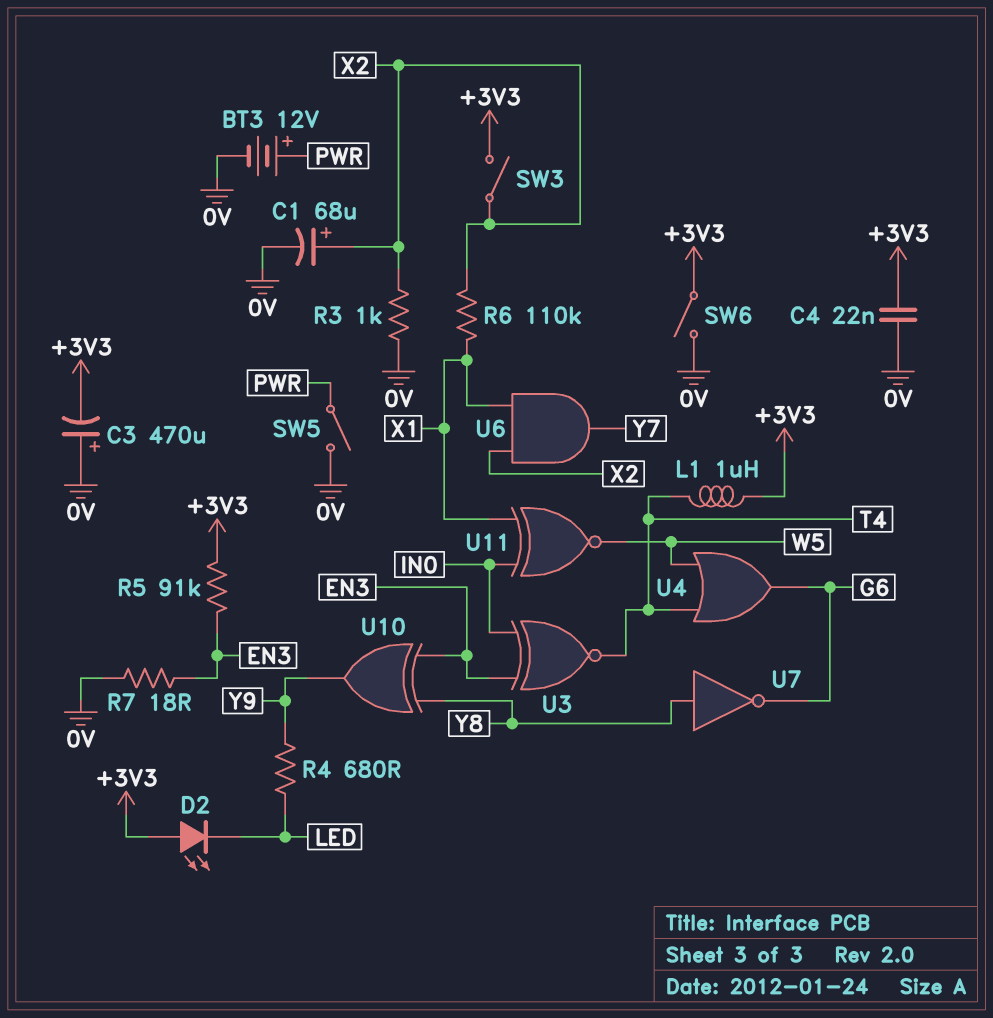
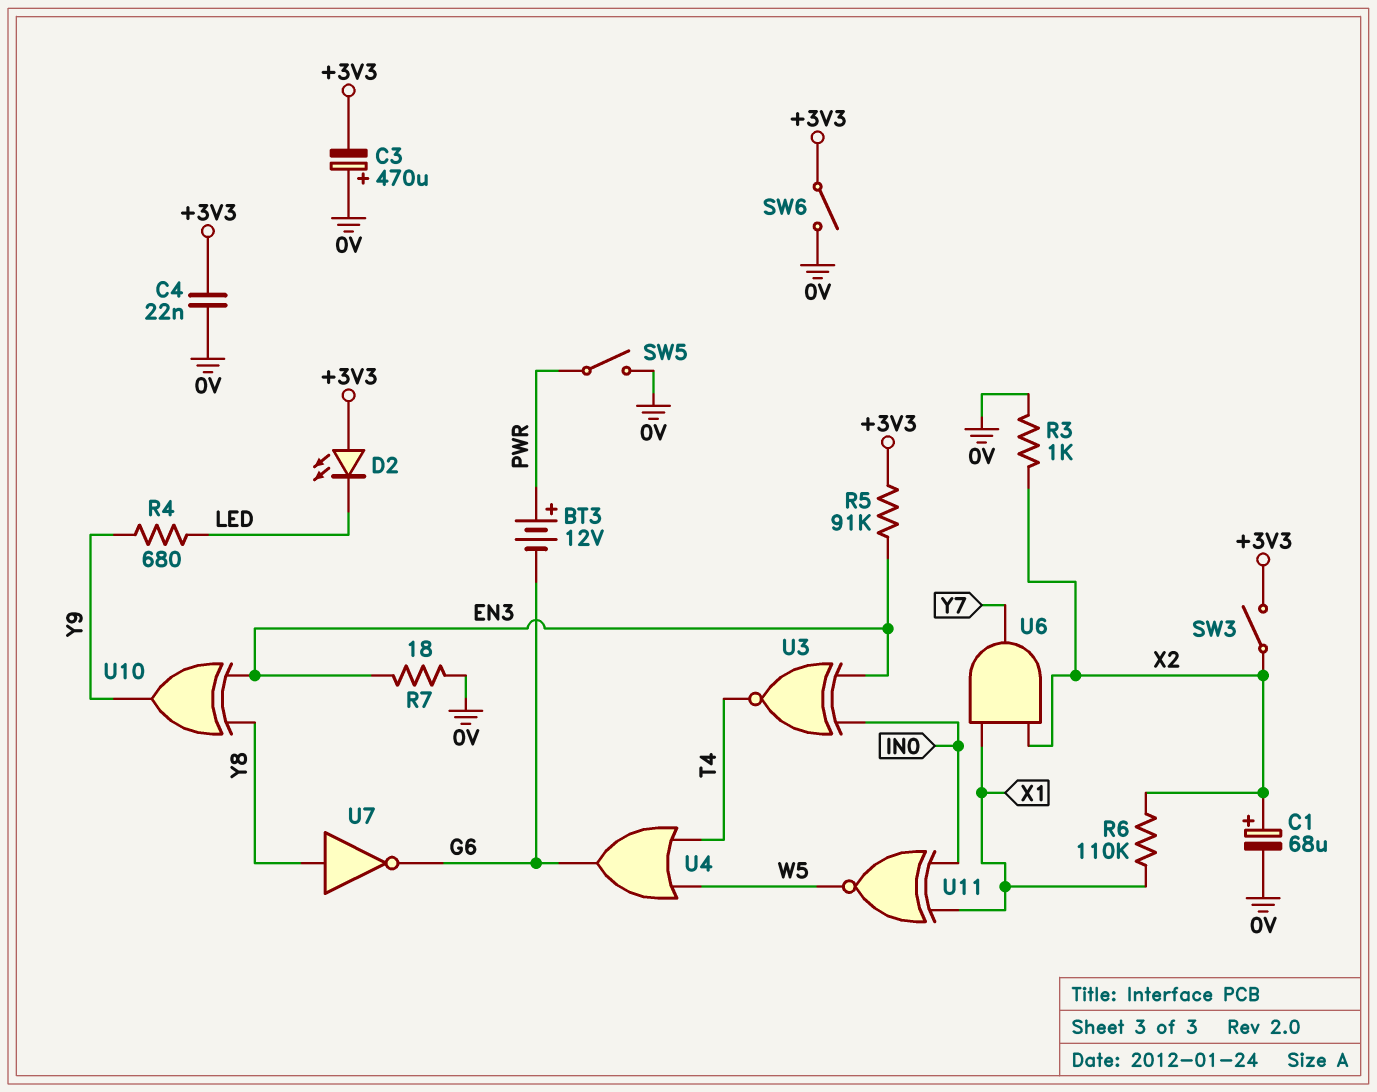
BT3: 12V (plus PWR, minus 0V) -> 12V (plus PWR, minus G6)
L1: 1uH (+3V3, T4) -> none

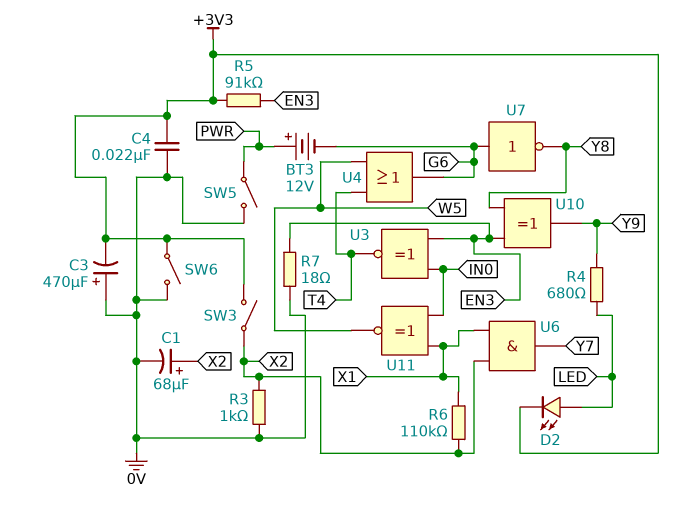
D2: LED (A +3V3, K LED) -> LED (A LED, K +3V3)
U7: NOT (in Y8, out G6) -> NOT (in G6, out Y8)

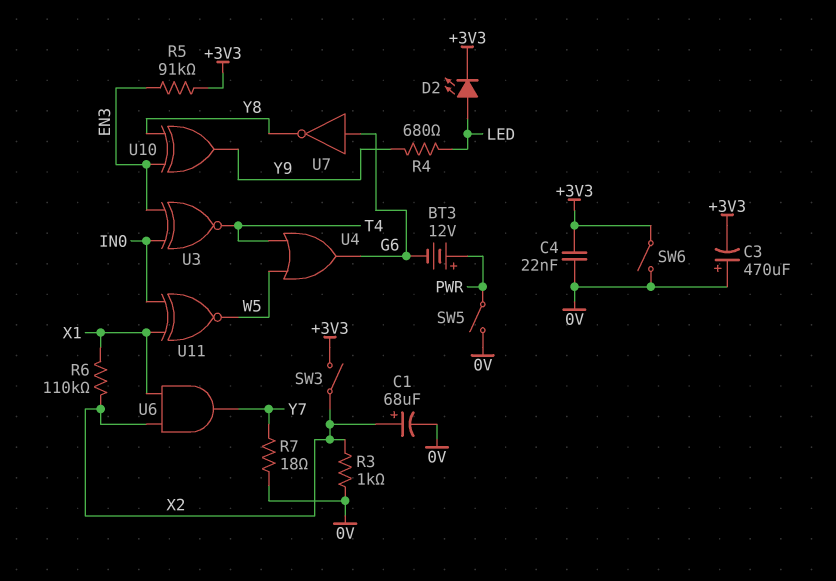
R7: 18 (0V, EN3) -> 18 (0V, Y7)

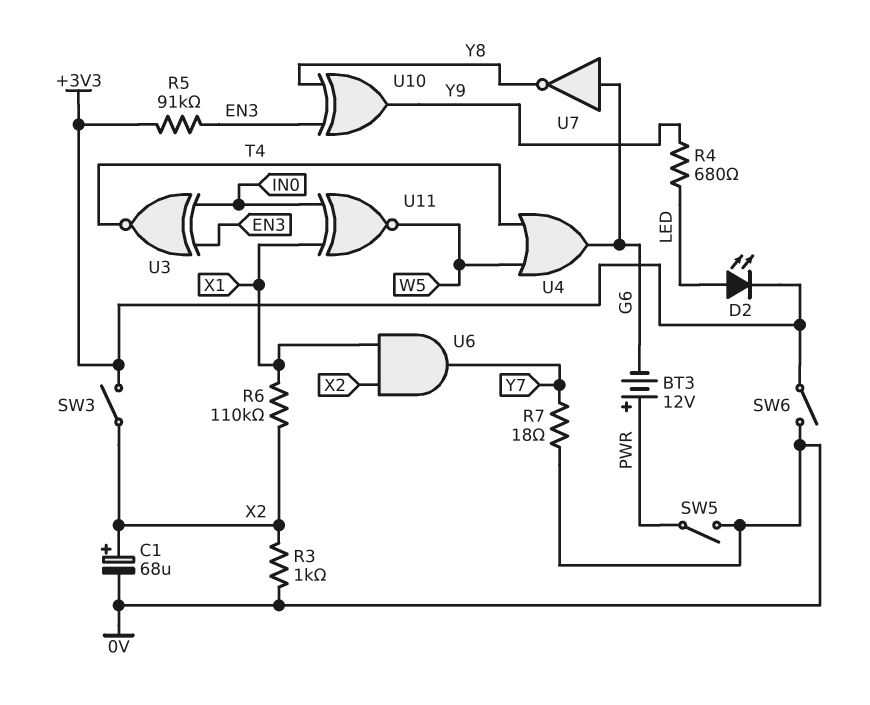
C3: 470uF (plus 0V, minus +3V3) -> none
C4: 22nF (+3V3, 0V) -> none

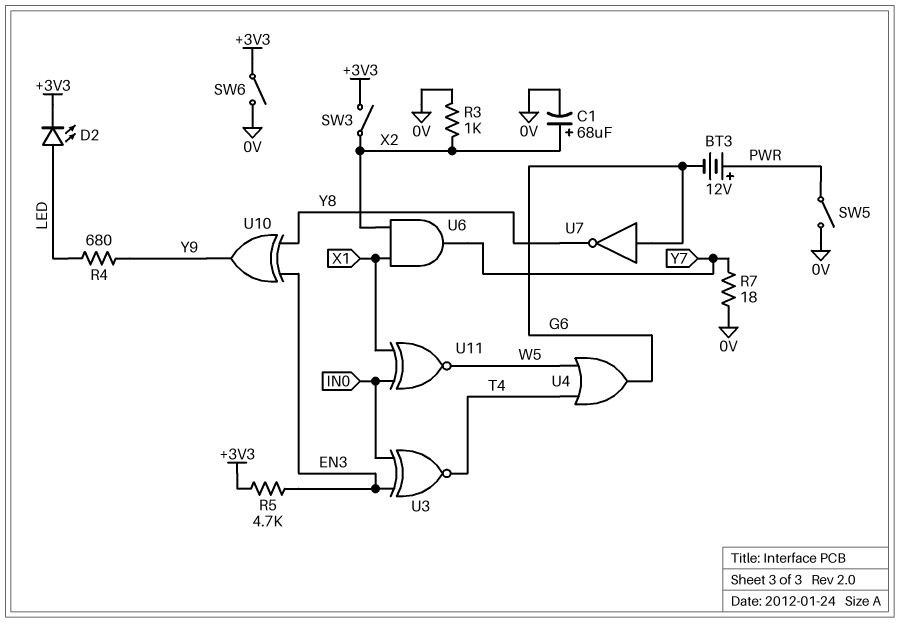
R5: 91k (+3V3, EN3) -> 4.7k (+3V3, EN3)
R6: 110k (X1, X2) -> none

